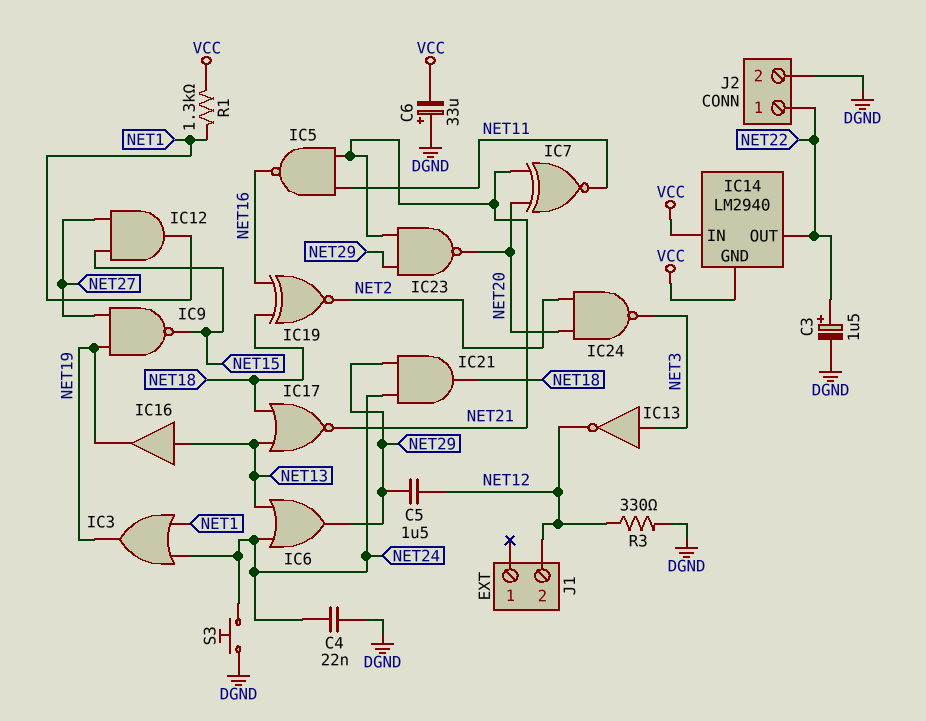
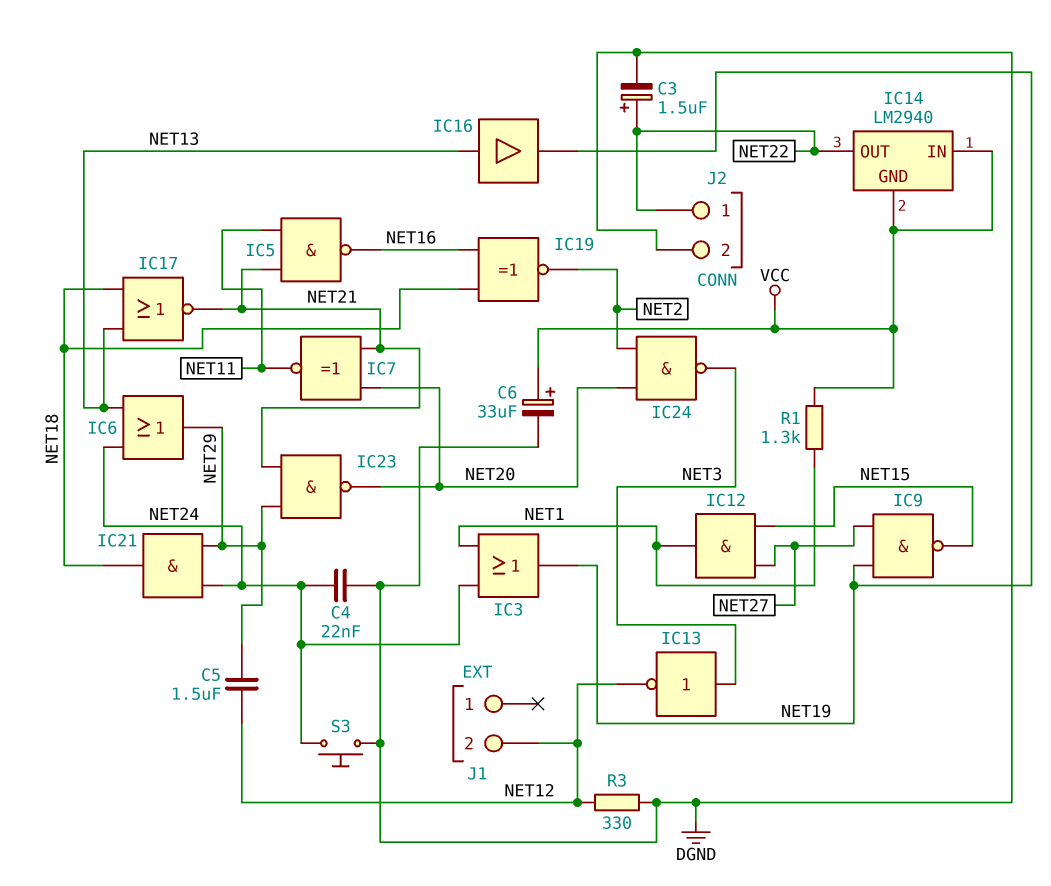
C6: 33uF (plus DGND, minus VCC) -> 33uF (plus VCC, minus DGND)

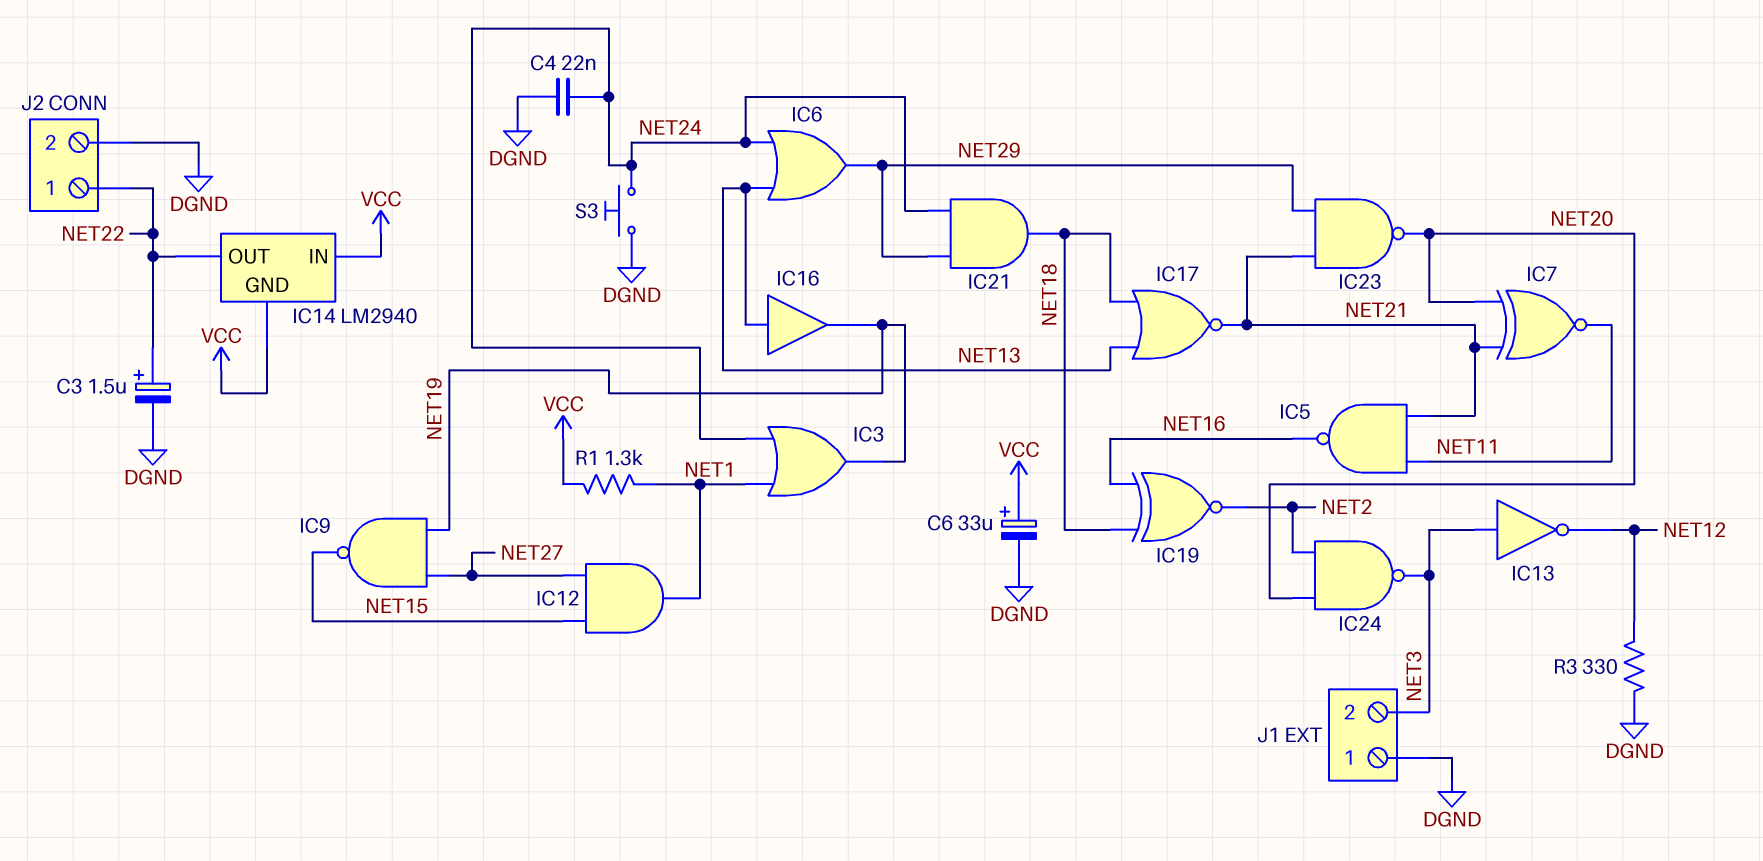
C5: 1.5uF (NET12, NET29) -> none
J1 pin 1: none -> DGND
J1 pin 2: NET12 -> NET3

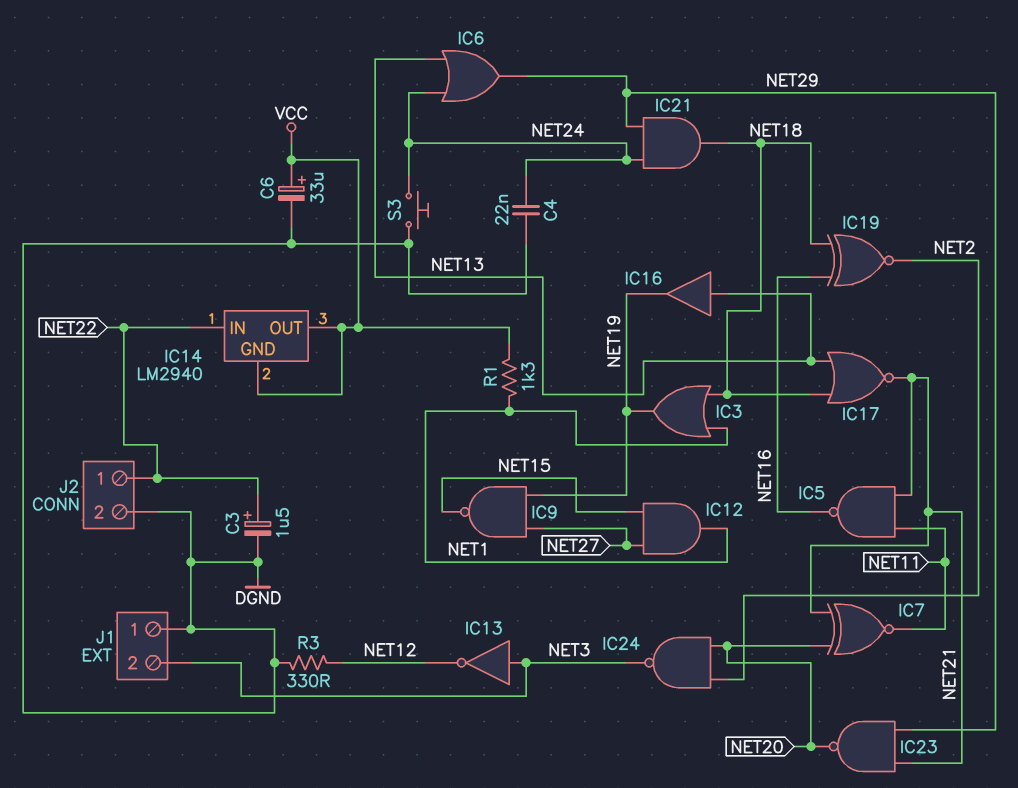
IC3: OR (in NET1, in NET24, out NET19) -> OR (in NET1, in NET18, out NET19)
IC14 pin IN: VCC -> NET22
IC14 pin OUT: NET22 -> VCC

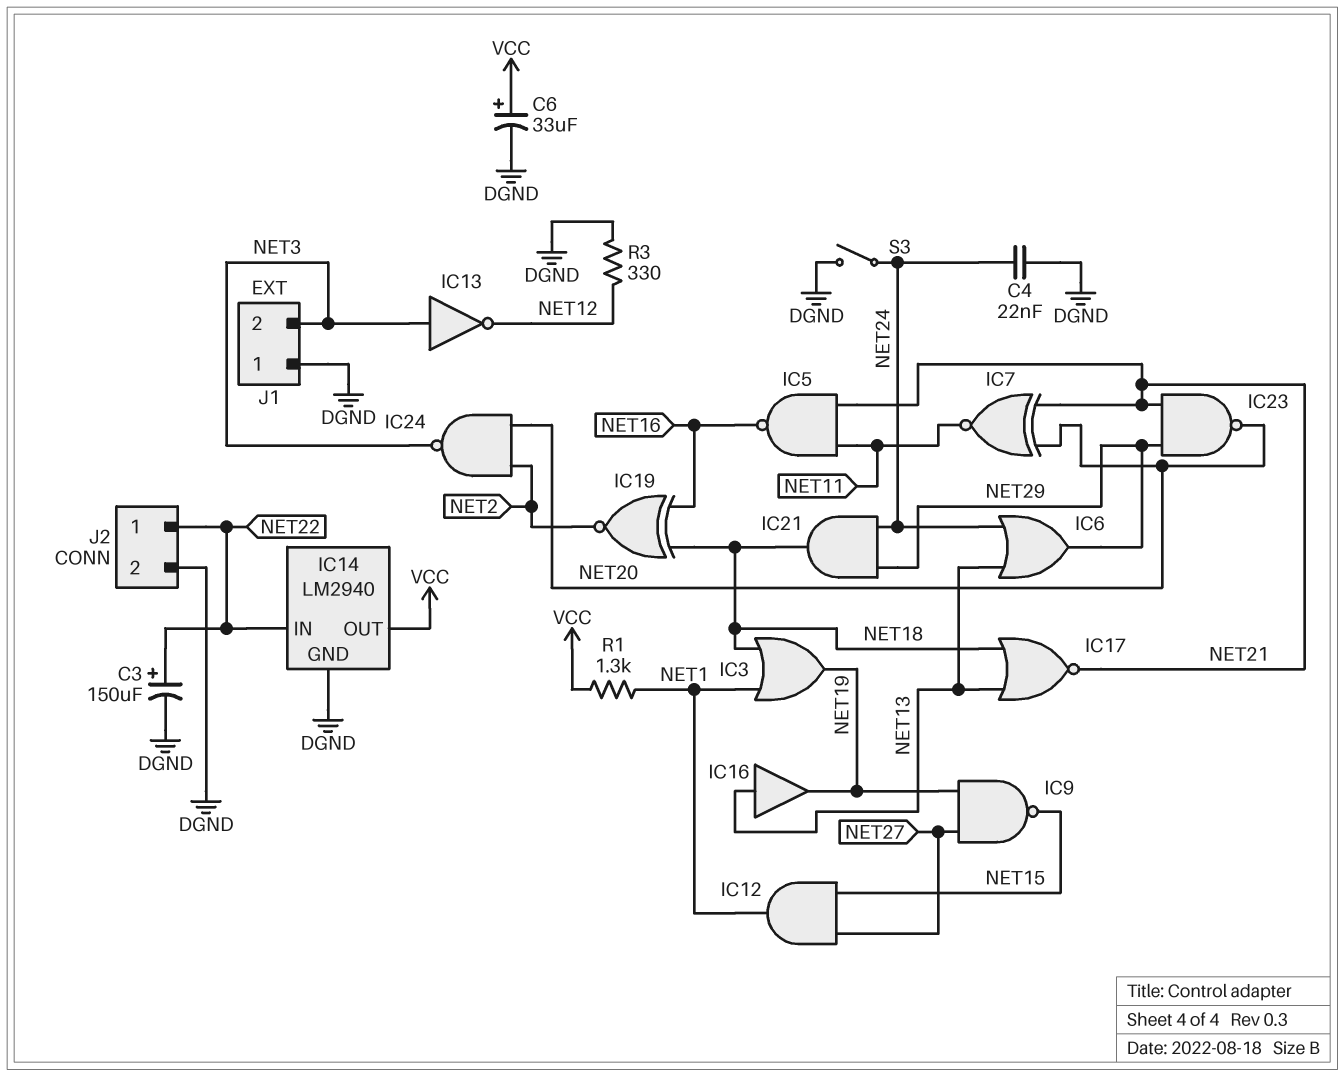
C3: 1.5uF (plus NET22, minus DGND) -> 150uF (plus NET22, minus DGND)
IC14 pin GND: VCC -> DGND
S3: button (DGND, NET24) -> switch (DGND, NET24)

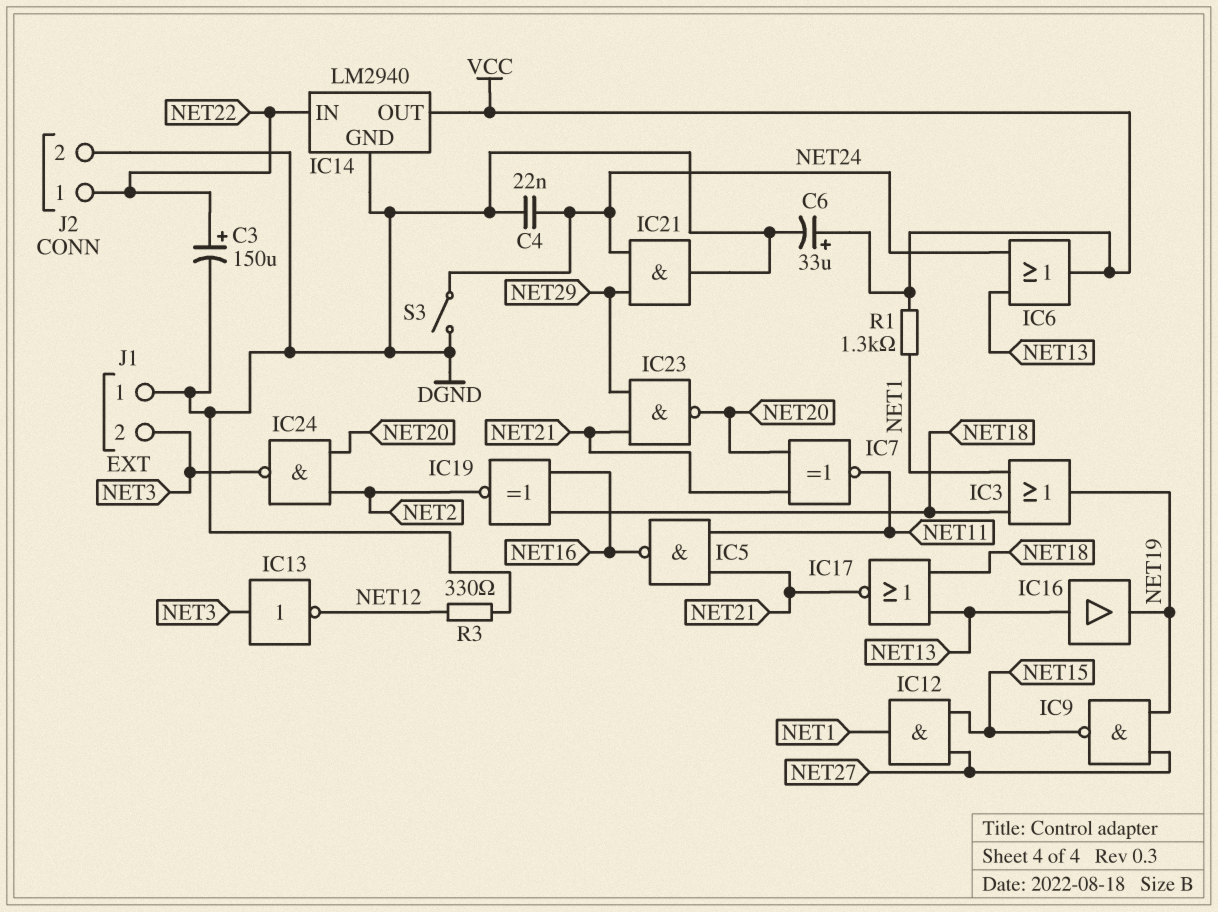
IC6: OR (in NET13, in NET24, out NET29) -> OR (in NET13, in NET24, out VCC)
IC21: AND (in NET24, in NET29, out NET18) -> AND (in NET24, in NET29, out DGND)

